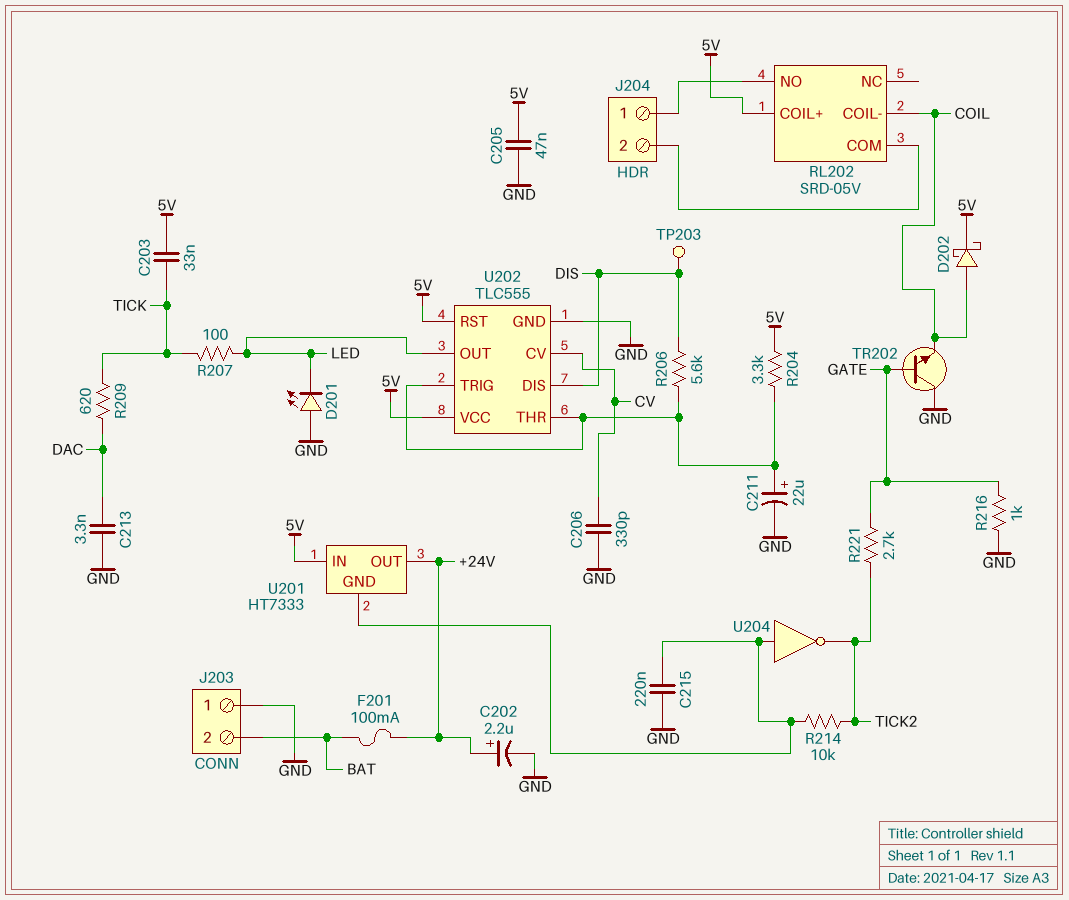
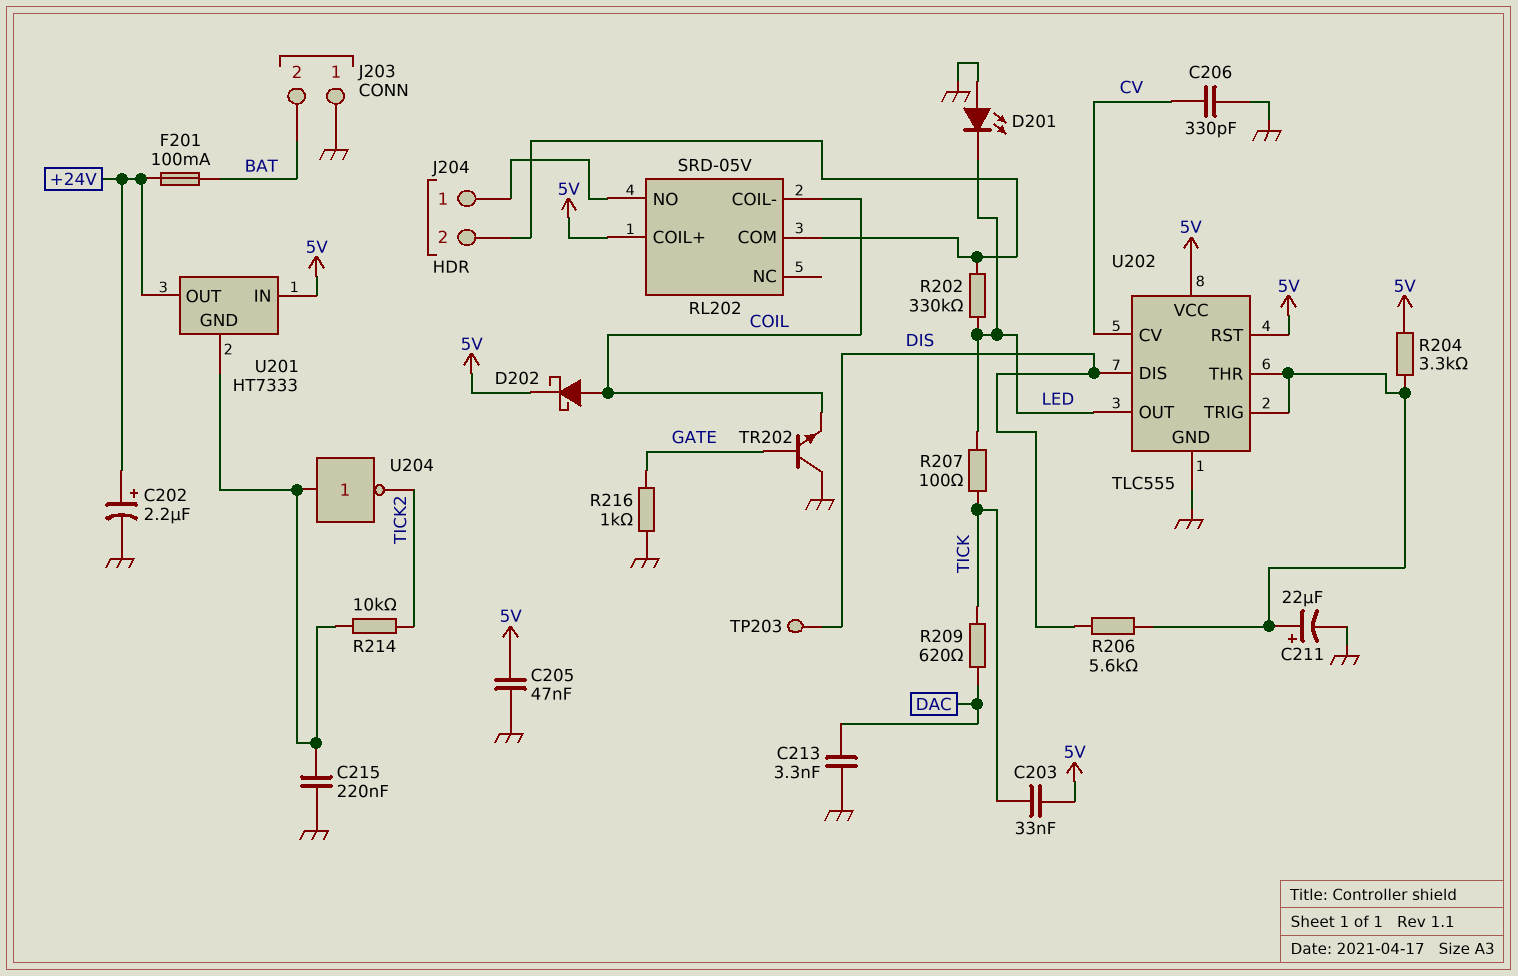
R202: none -> 330k (J204/2, LED)
R221: 2.7k (GATE, TICK2) -> none

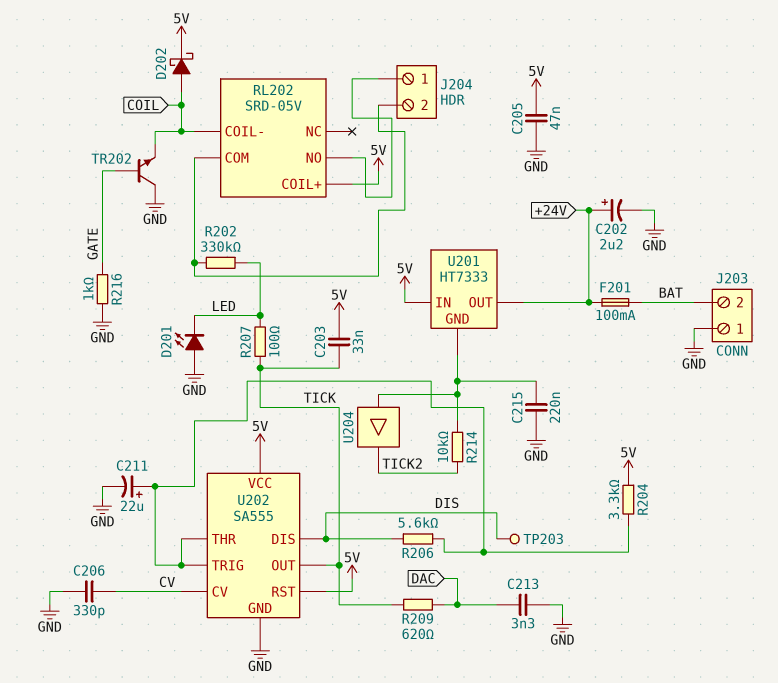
U202: TLC555 -> SA555
U202 pin OUT: LED -> TICK
U204: NOT (in U201/GND, out TICK2) -> buffer (in U201/GND, out TICK2)

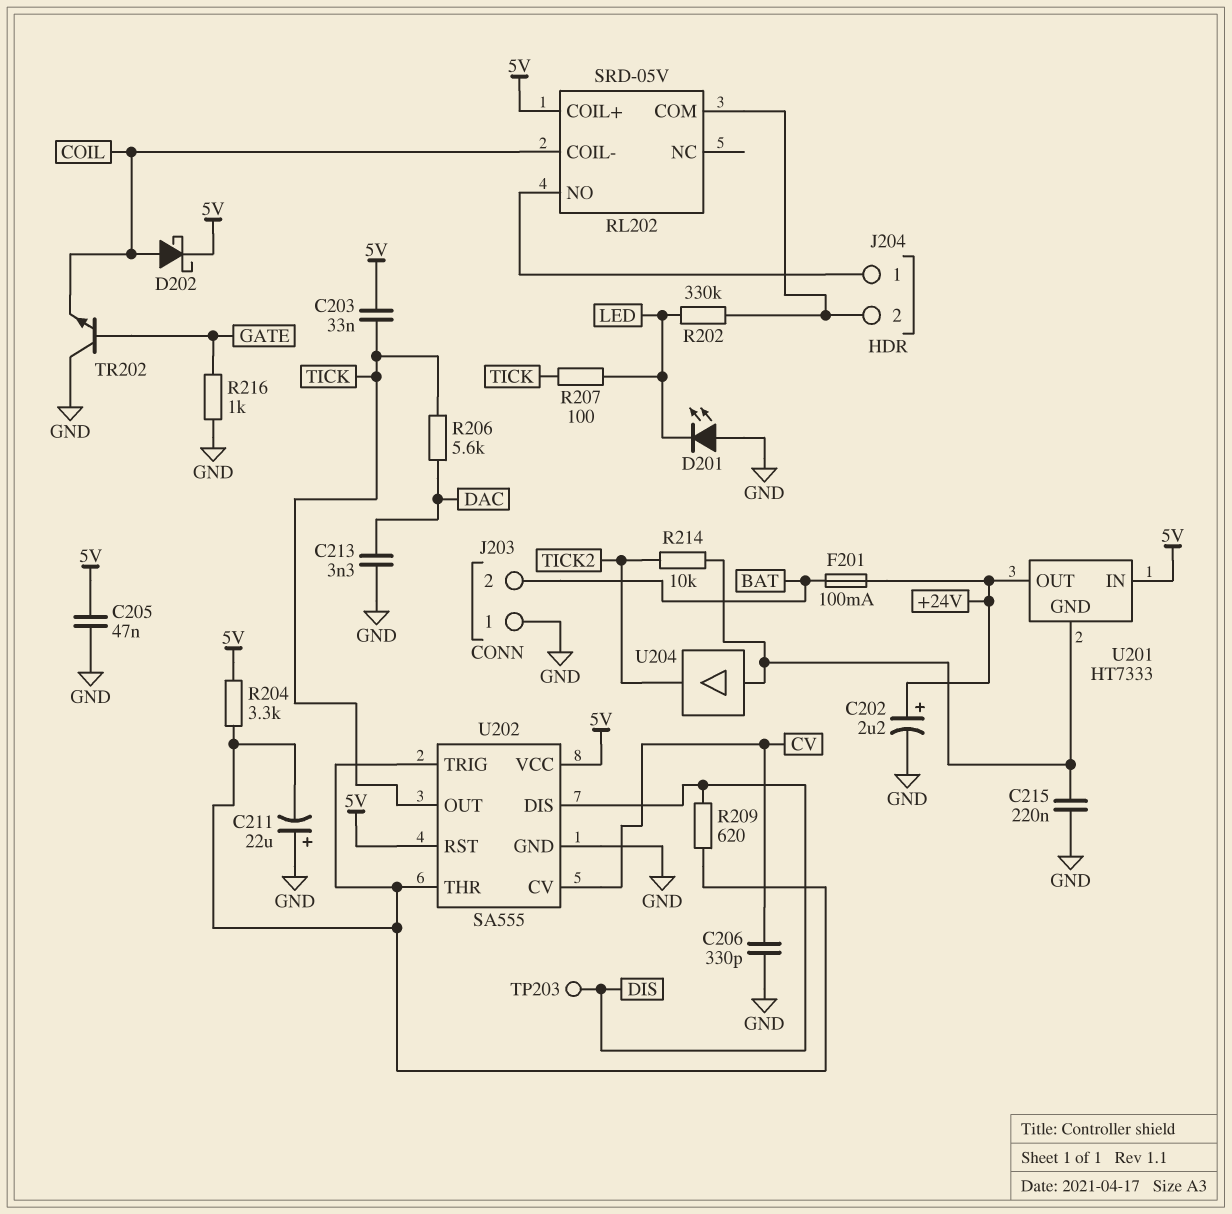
C211: 22uF (plus U202/THR, minus GND) -> 22uF (plus GND, minus U202/THR)
R206: 5.6k (DIS, U202/THR) -> 5.6k (DAC, TICK)
R209: 620 (DAC, TICK) -> 620 (DIS, U202/THR)

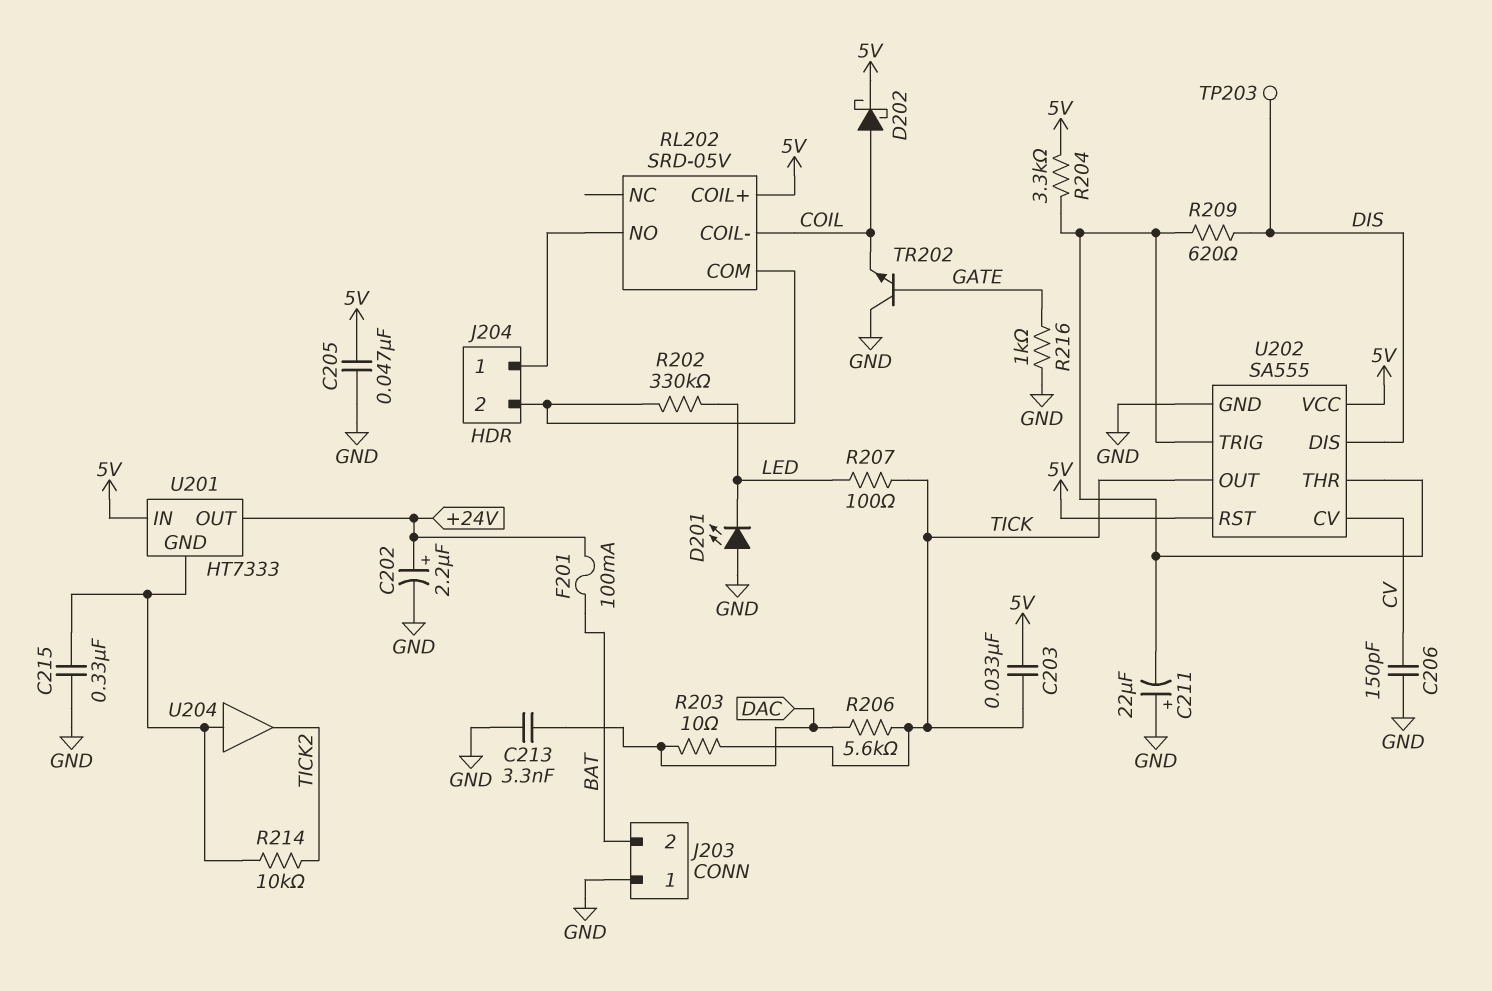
C206: 330pF (CV, GND) -> 150pF (CV, GND)
C215: 220nF (GND, U201/GND) -> 330nF (GND, U201/GND)
R203: none -> 10 (DAC, TICK)

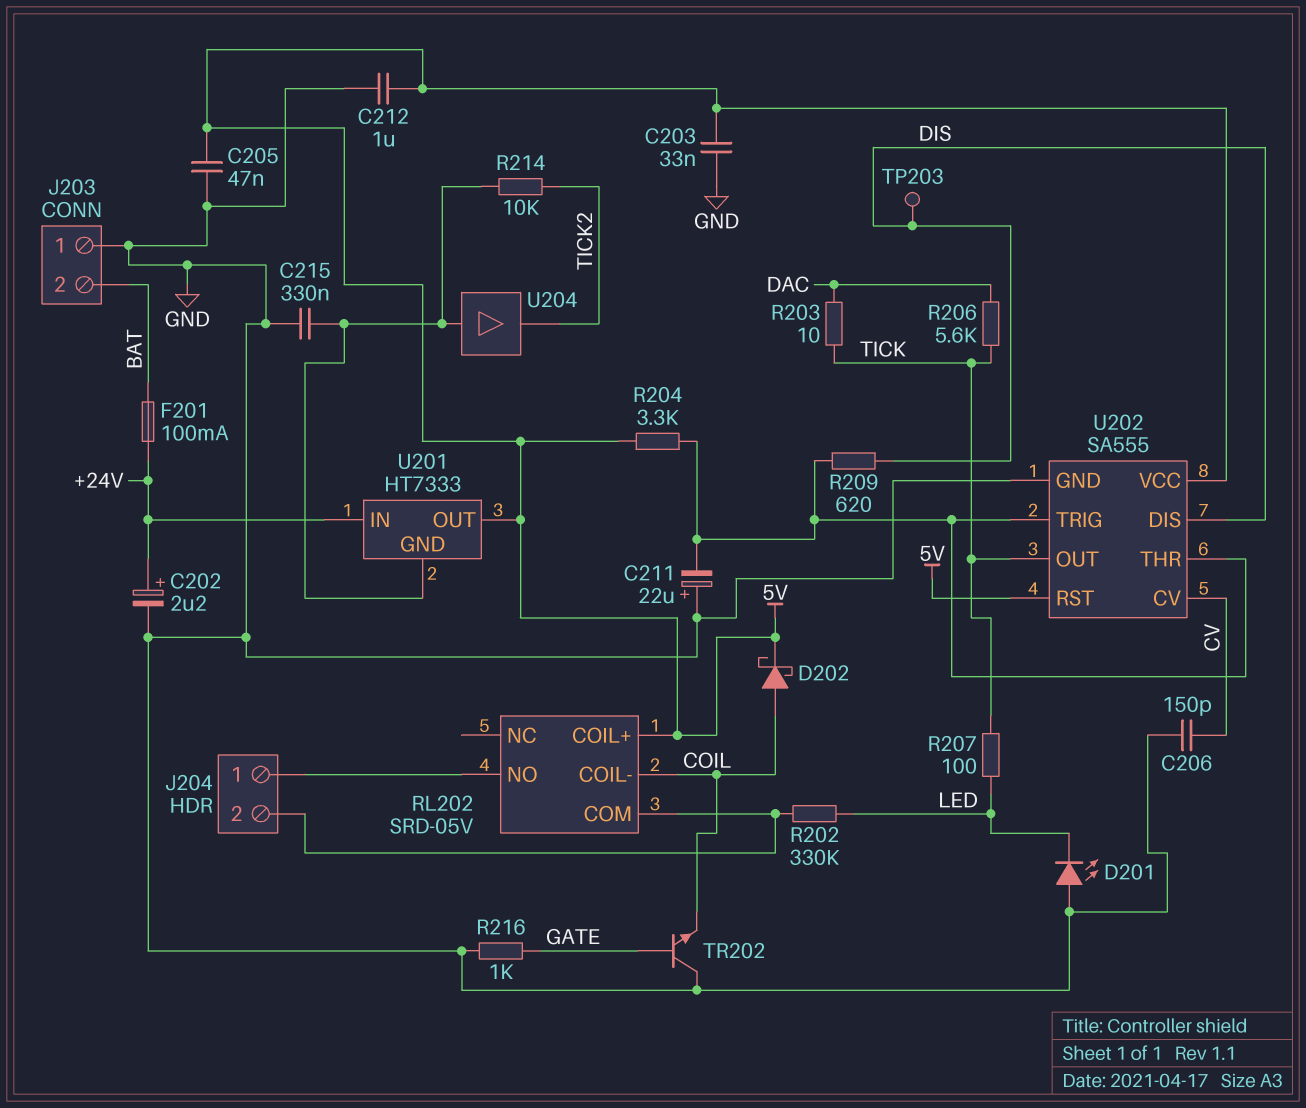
C203: 33nF (5V, TICK) -> 33nF (5V, GND)
C212: none -> 1uF (5V, GND)
C213: 3.3nF (DAC, GND) -> none
U201 pin IN: 5V -> +24V
U201 pin OUT: +24V -> 5V

